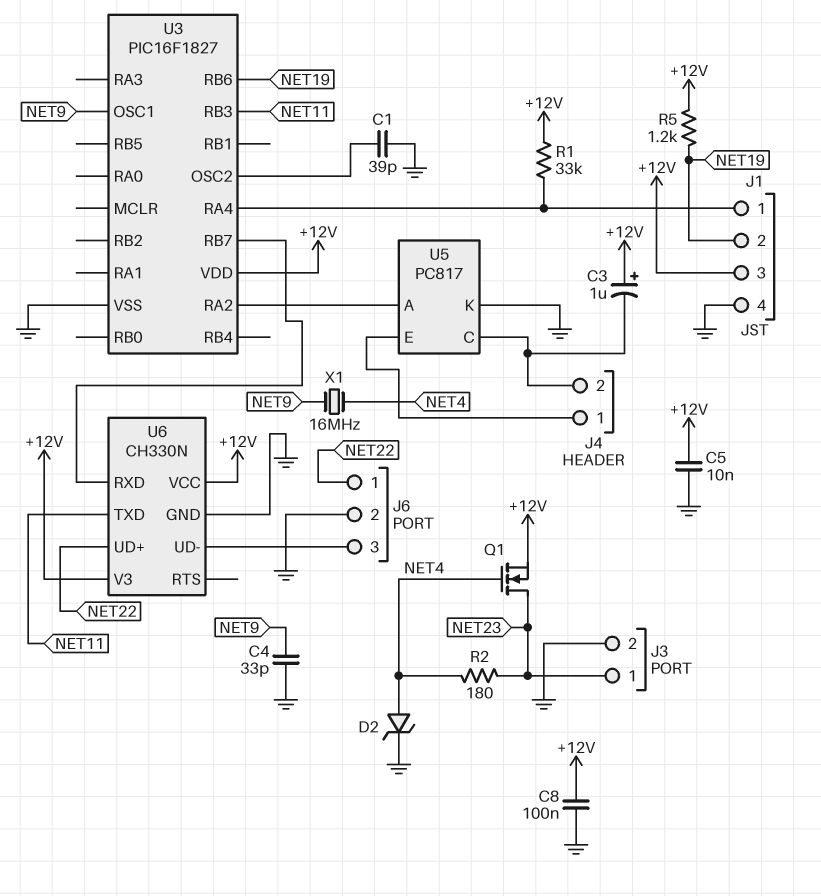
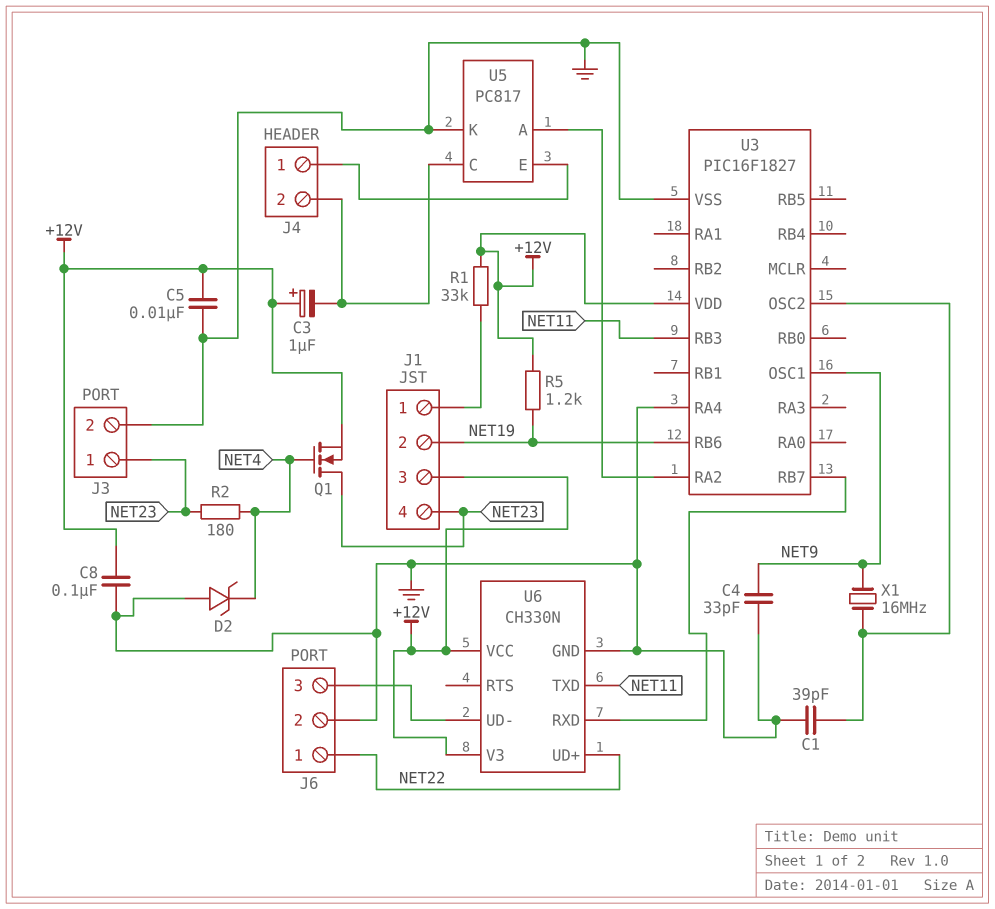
D2: zener (A NET4, K GND) -> zener (A GND, K NET4)
J1 pin 4: GND -> NET23
U3 pin RA4: J1/1 -> GND
X1: 16MHz (NET4, NET9) -> 16MHz (NET9, U3/OSC2)

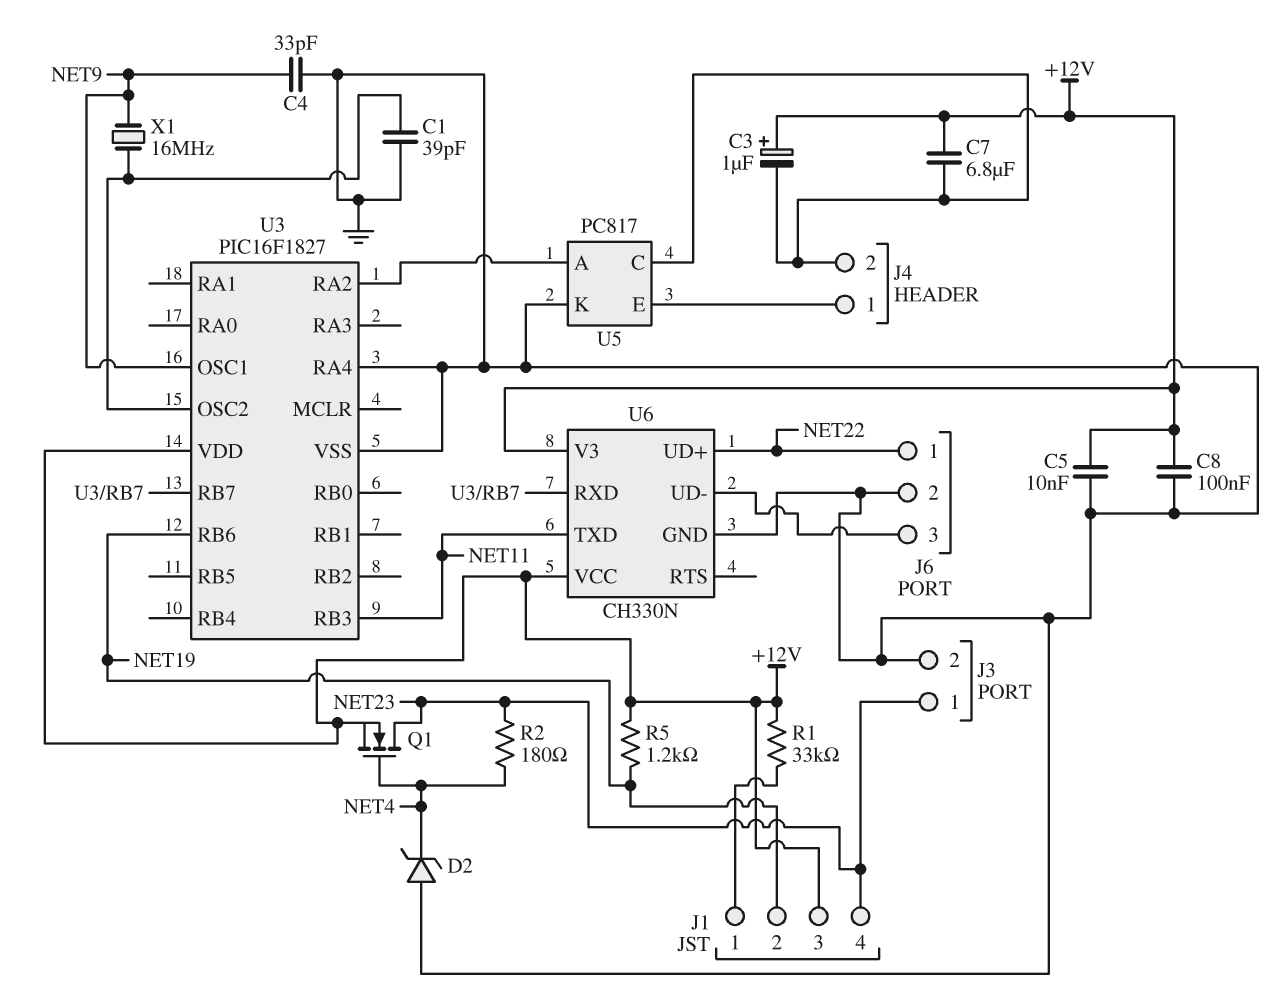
C7: none -> 6.8uF (+12V, J4/2)

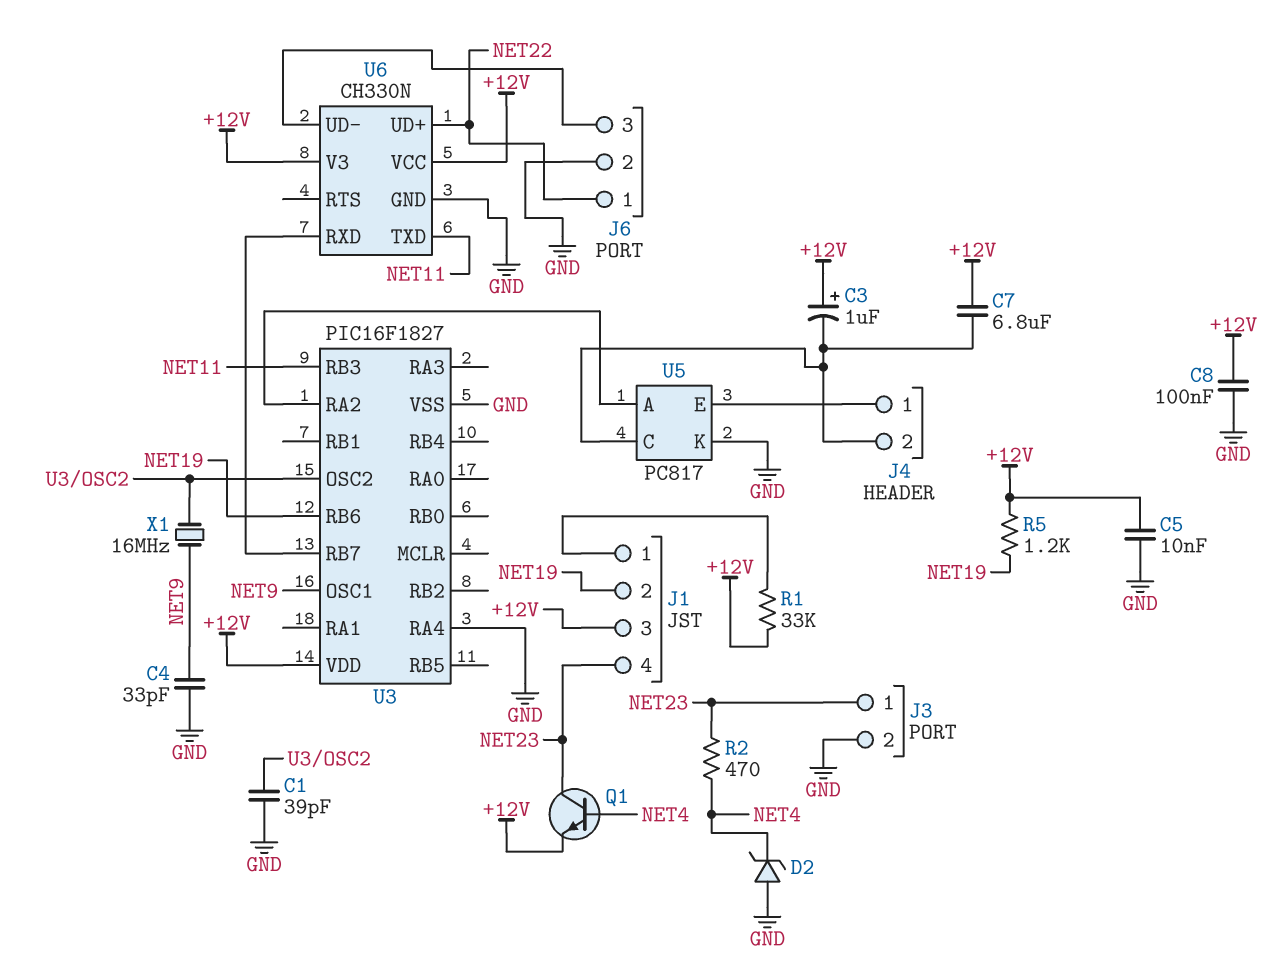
Q1: NMOS (G NET4, D NET23, S +12V) -> NPN (B NET4, C NET23, E +12V)
R2: 180 (NET4, NET23) -> 470 (NET4, NET23)

